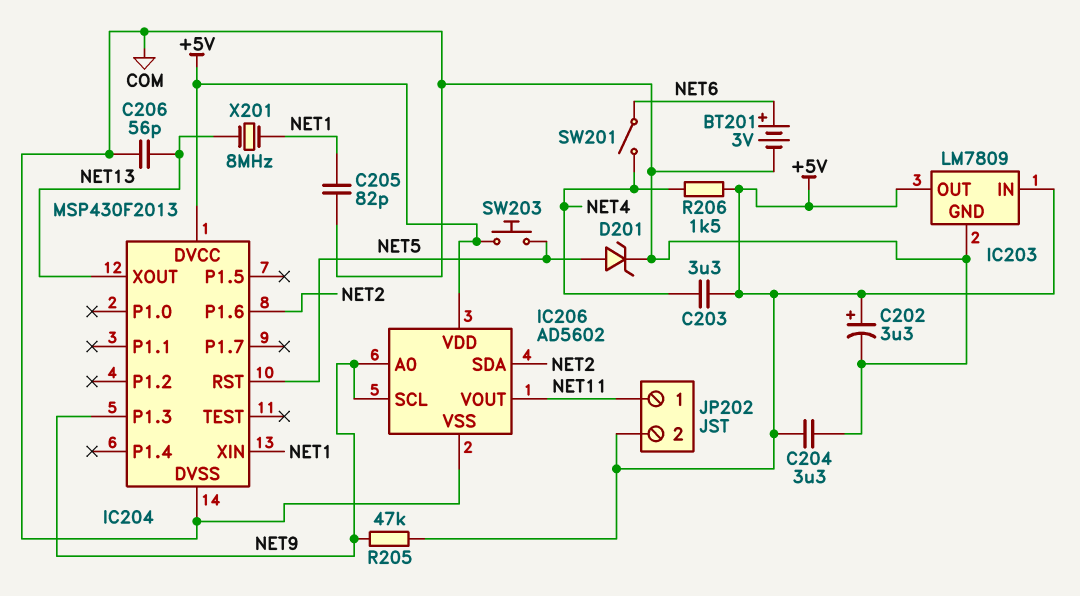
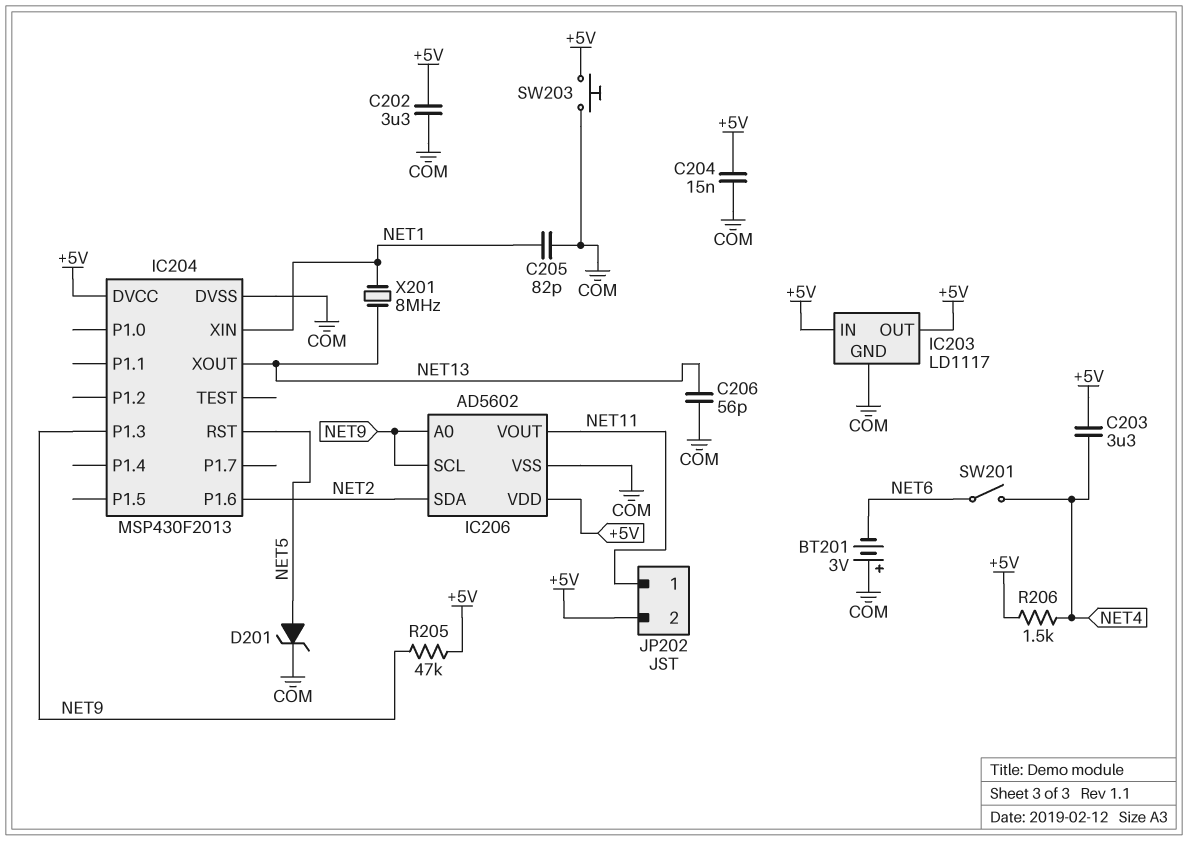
BT201: 3V (plus NET6, minus COM) -> 3V (plus COM, minus NET6)
C202: 3.3uF (plus +5V, minus COM) -> 3.3uF (+5V, COM)
C204: 3.3uF (+5V, COM) -> 15nF (+5V, COM)
IC203: LM7809 -> LD1117
SW203: button (+5V, NET5) -> button (+5V, COM)

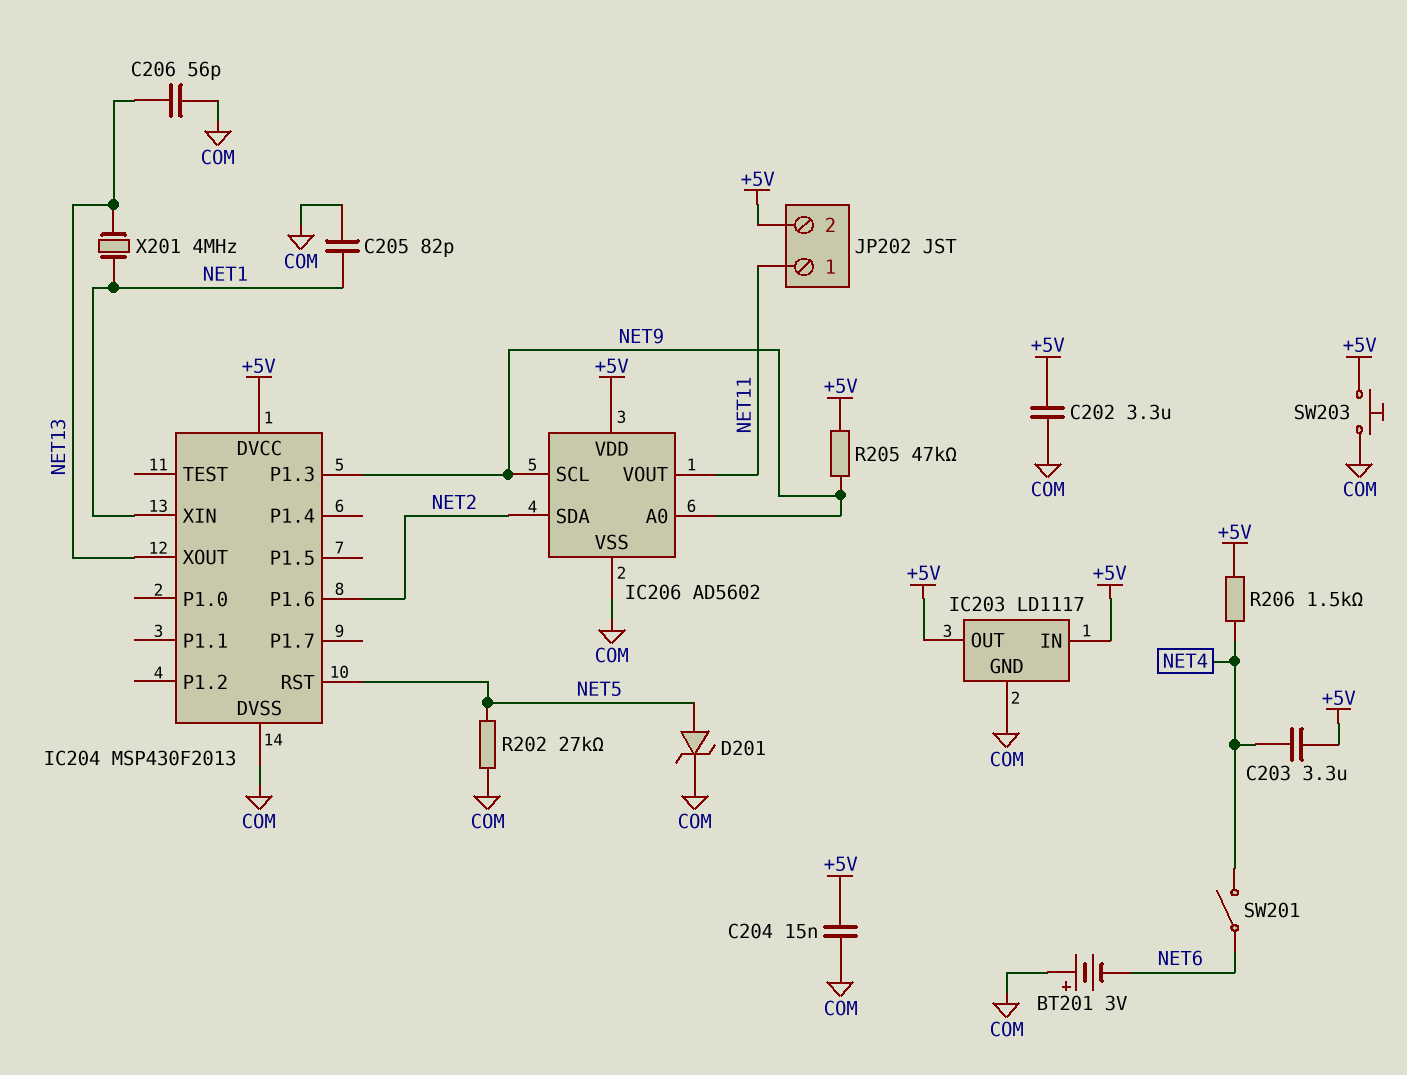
R202: none -> 27k (COM, NET5)
X201: 8MHz (NET1, NET13) -> 4MHz (NET1, NET13)

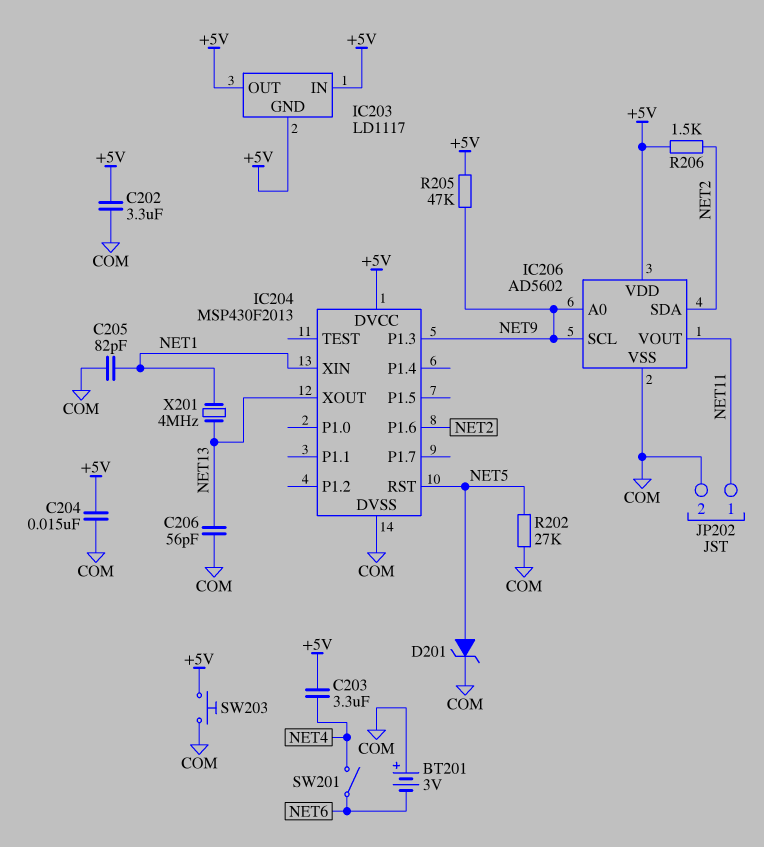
IC203 pin GND: COM -> +5V
JP202 pin 2: +5V -> COM
R206: 1.5k (+5V, NET4) -> 1.5k (+5V, NET2)

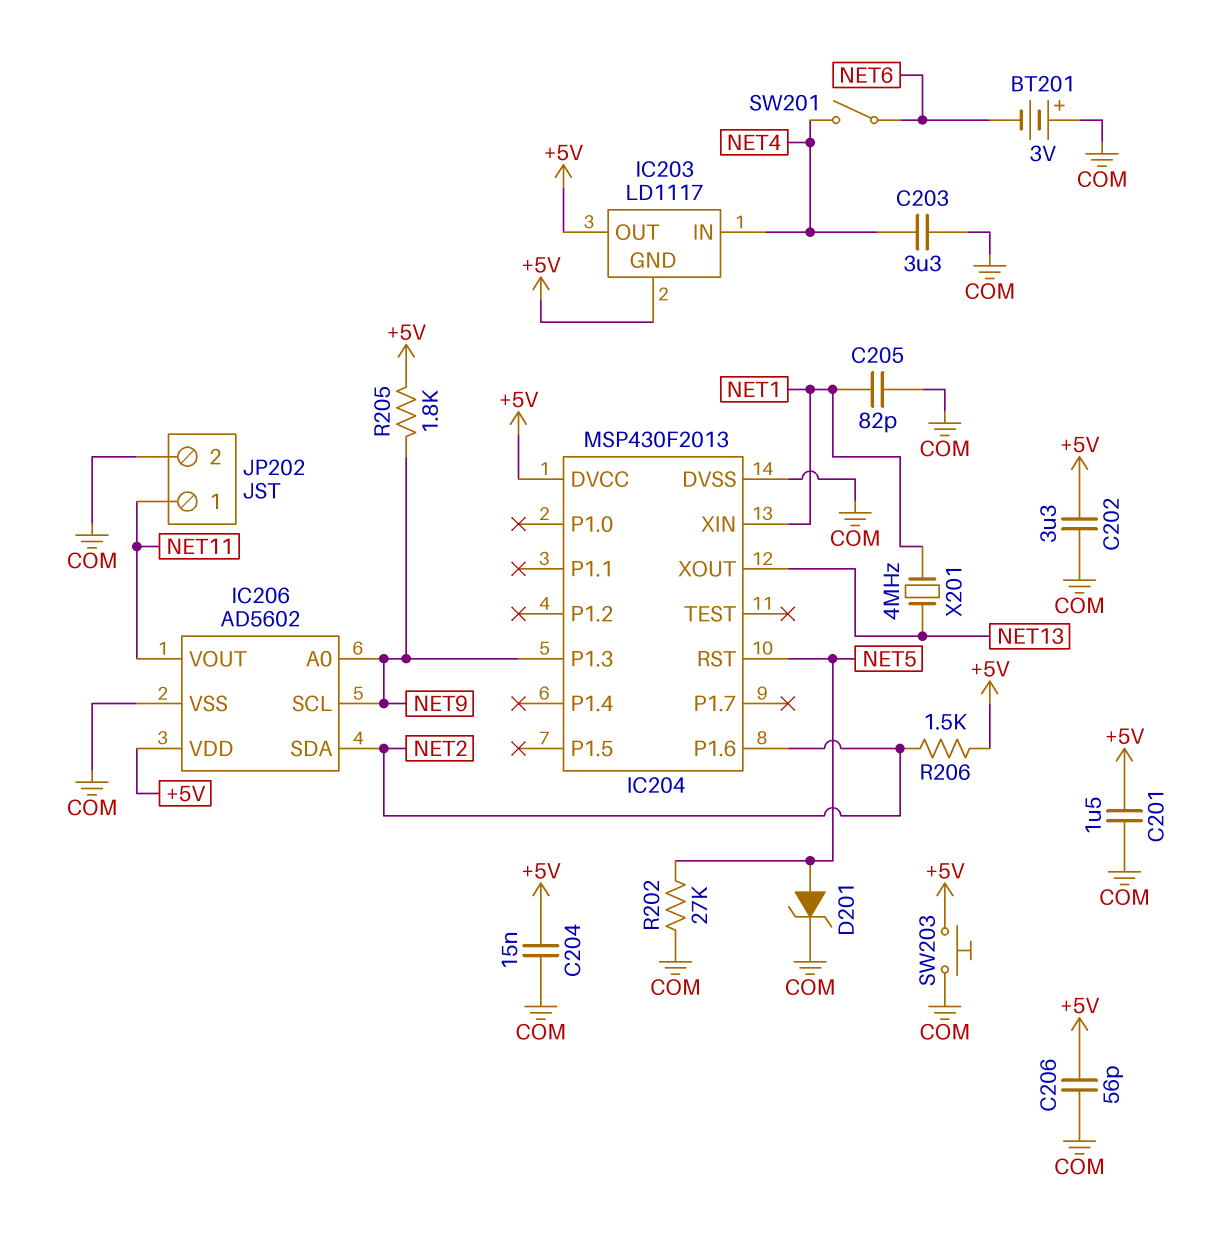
C201: none -> 1.5uF (+5V, COM)
C203: 3.3uF (+5V, NET4) -> 3.3uF (COM, NET4)
C206: 56pF (COM, NET13) -> 56pF (+5V, COM)
IC203 pin IN: +5V -> NET4
R205: 47k (+5V, NET9) -> 1.8k (+5V, NET9)

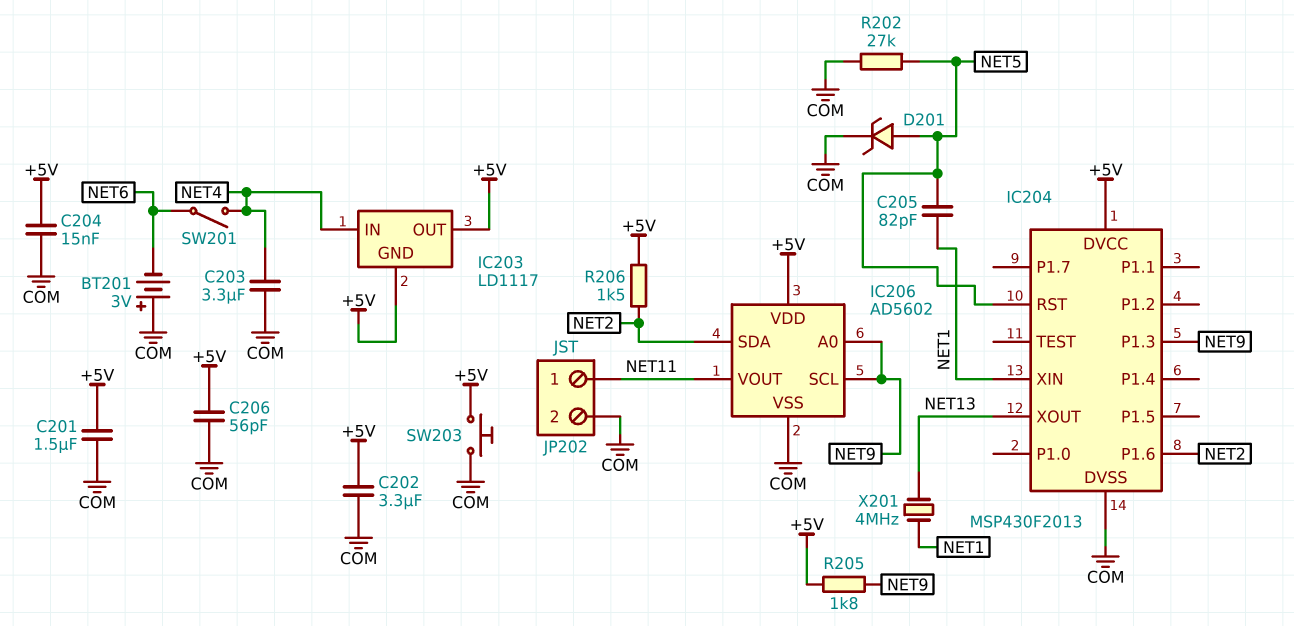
C205: 82pF (COM, NET1) -> 82pF (NET1, NET5)

